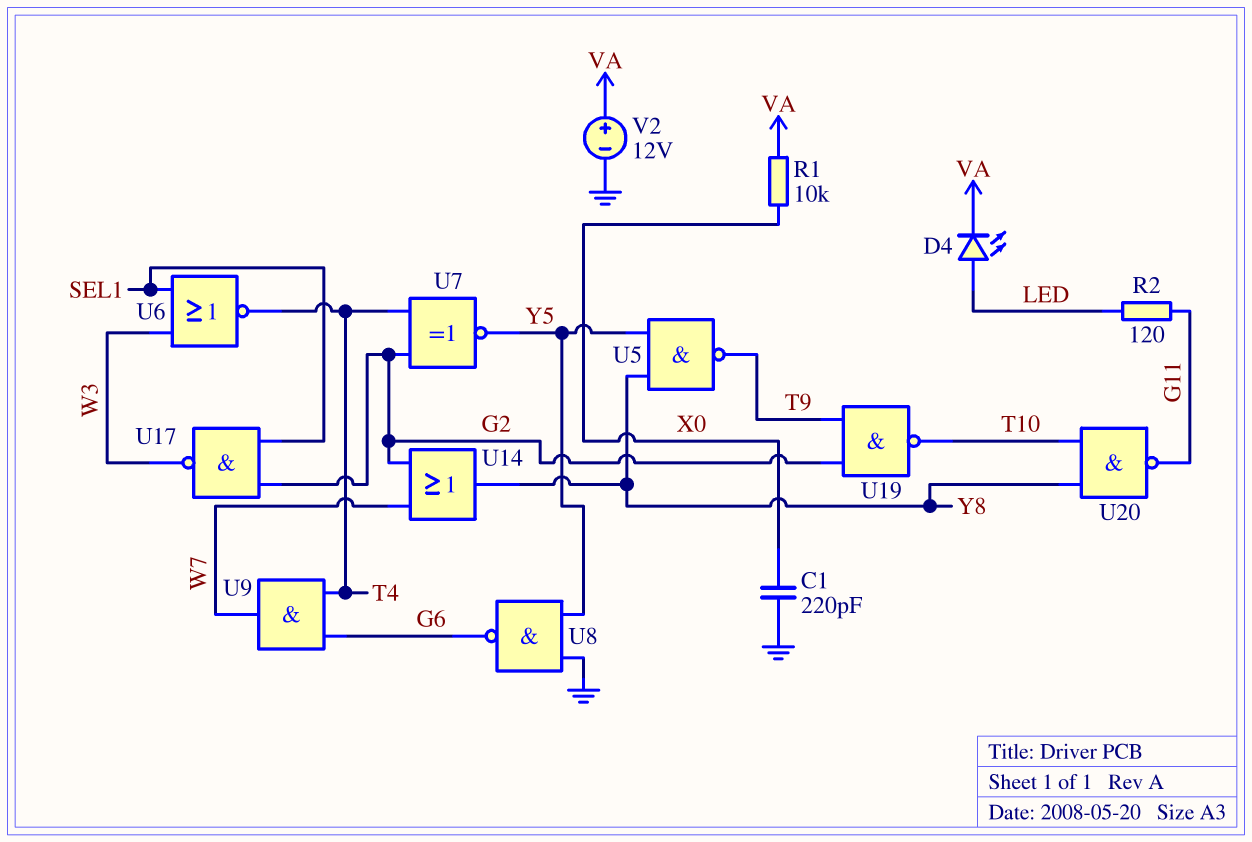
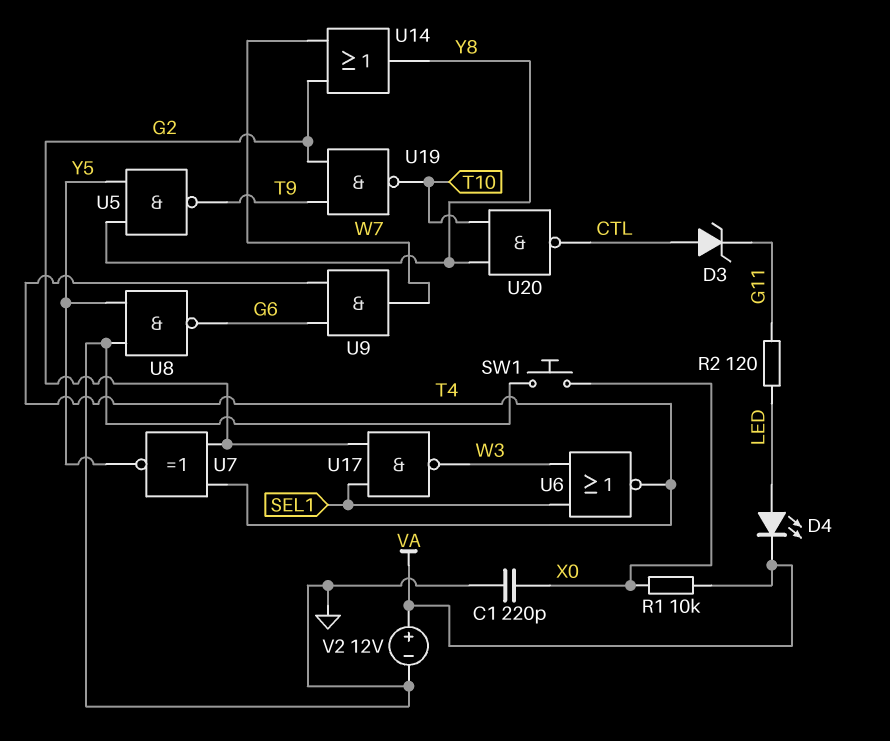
D3: none -> zener (A CTL, K G11)
SW1: none -> button (GND, X0)
U20: NAND (in T10, in Y8, out G11) -> NAND (in T10, in Y8, out CTL)

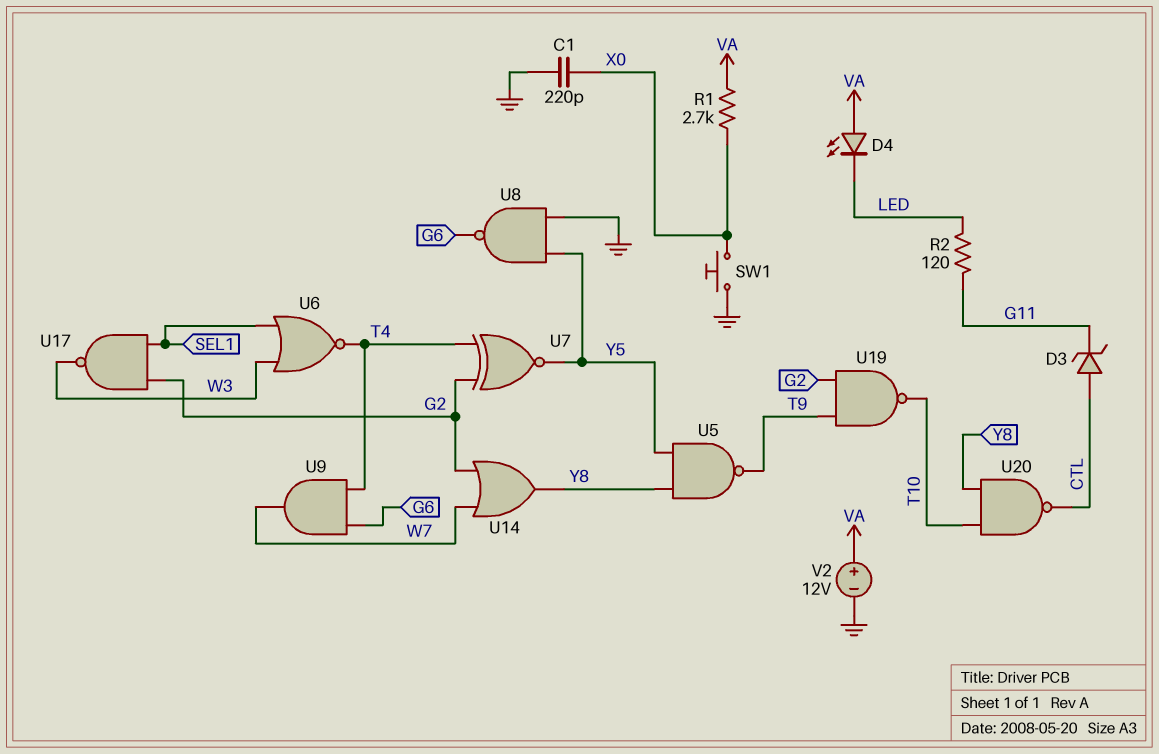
D4: LED (A LED, K VA) -> LED (A VA, K LED)
R1: 10k (VA, X0) -> 2.7k (VA, X0)

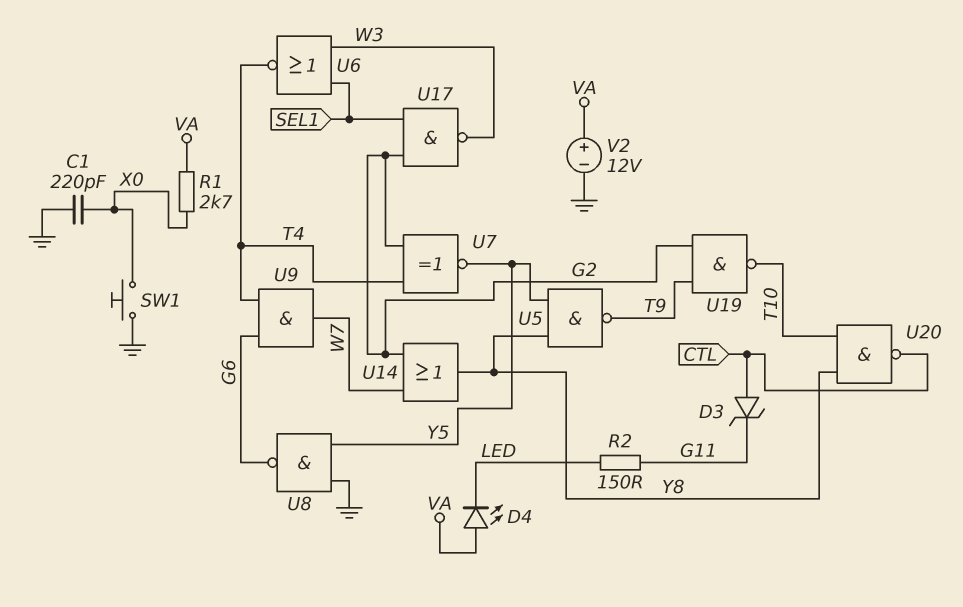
R2: 120 (G11, LED) -> 150 (G11, LED)

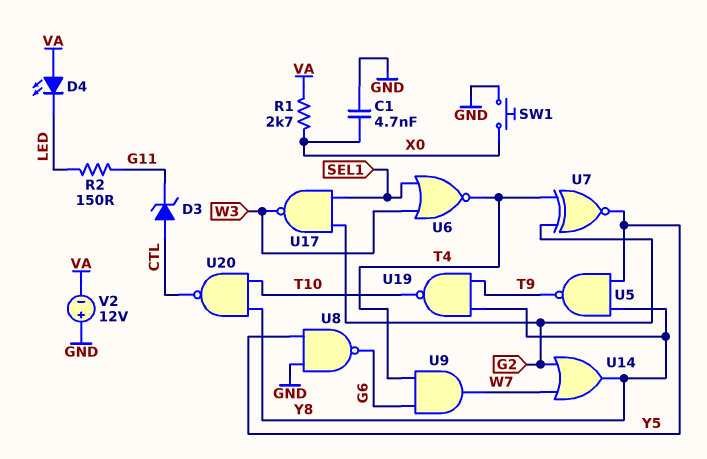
C1: 220pF (GND, X0) -> 4.7nF (GND, X0)
U19: NAND (in G2, in T9, out T10) -> NAND (in T9, in Y8, out T10)
V2: 12V (plus VA, minus GND) -> 12V (plus GND, minus VA)

